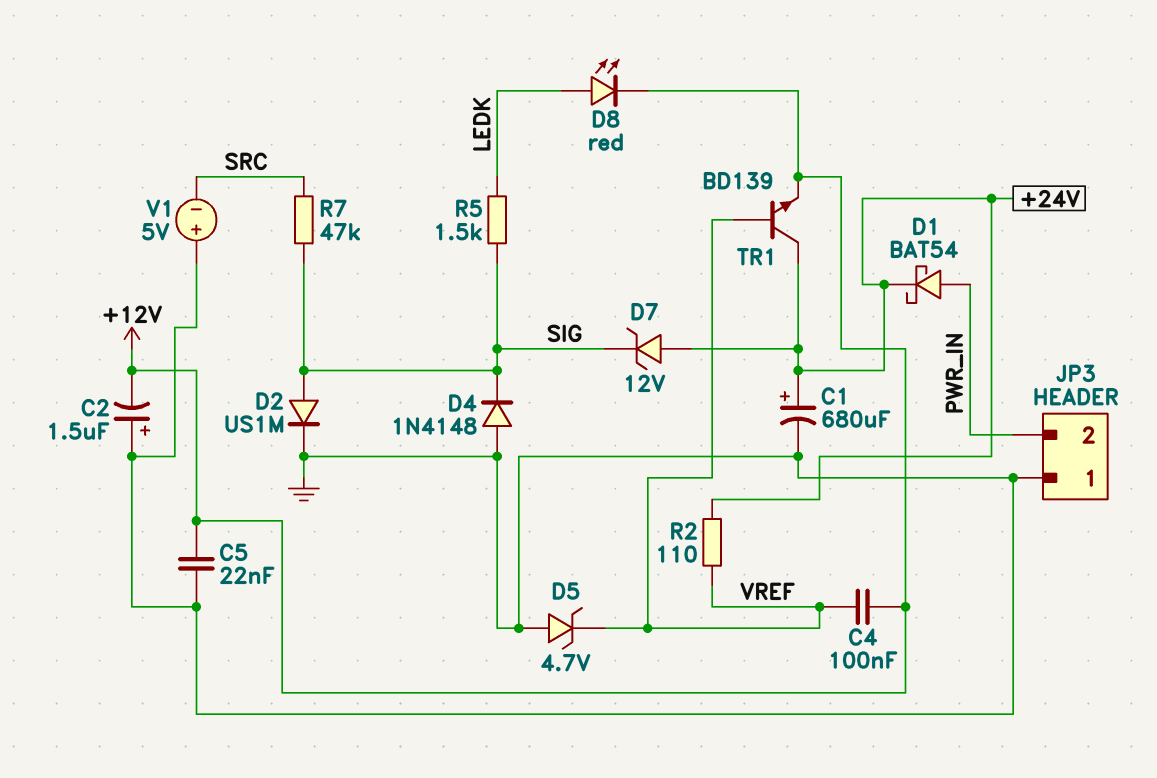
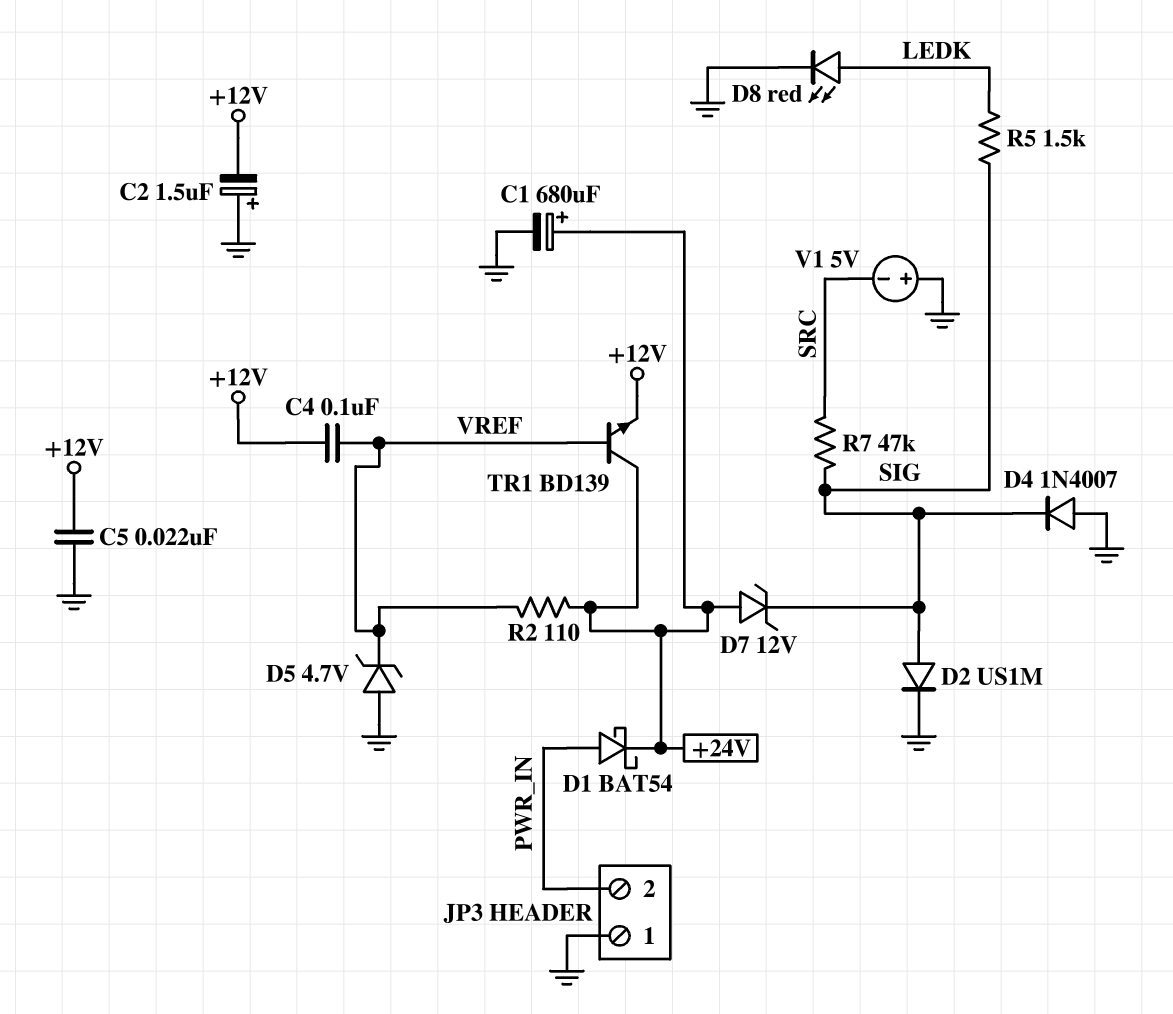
D4: diode 1N4148 (A GND, K SIG) -> diode 1N4007 (A GND, K SIG)
D8: LED red (A LEDK, K +12V) -> LED red (A LEDK, K GND)

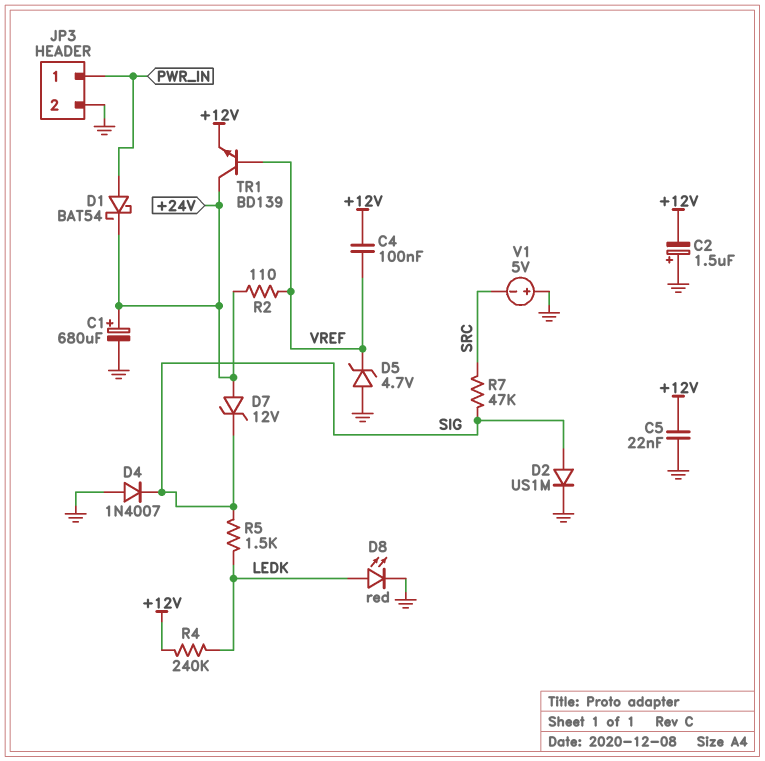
JP3 pin 1: GND -> PWR_IN
JP3 pin 2: PWR_IN -> GND
R4: none -> 240k (+12V, LEDK)

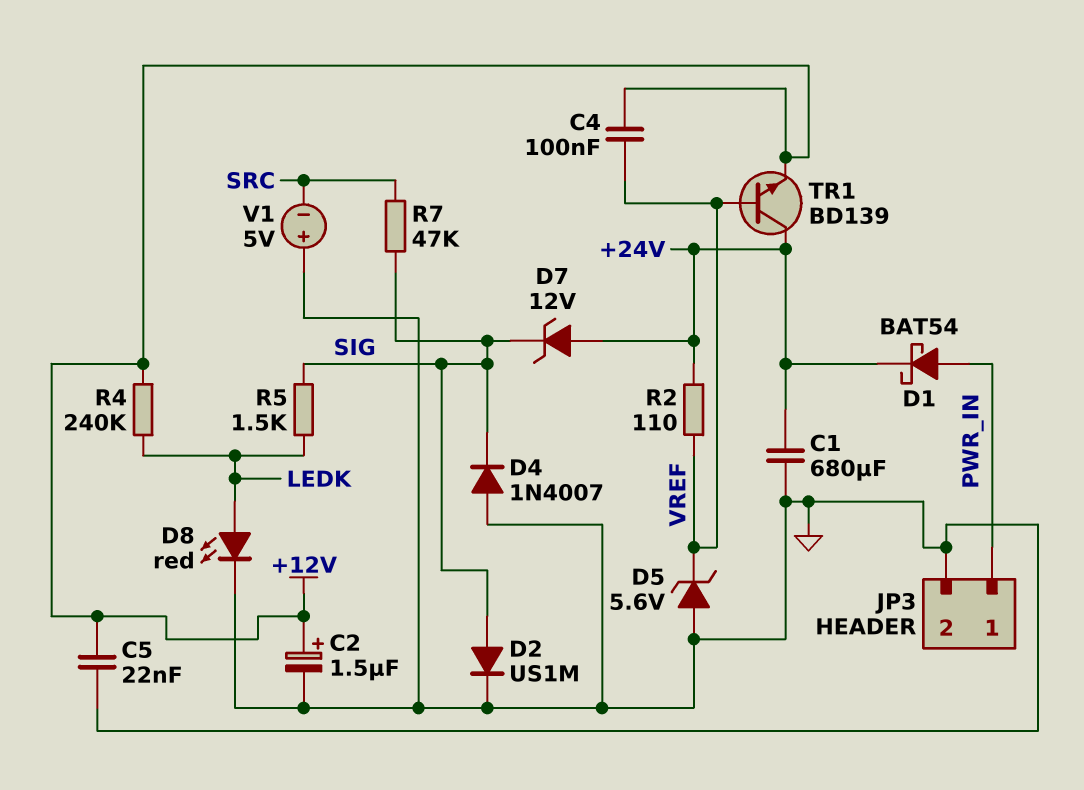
C1: 680uF (plus +24V, minus GND) -> 680uF (+24V, GND)
C2: 1.5uF (plus GND, minus +12V) -> 1.5uF (plus +12V, minus GND)
D5: zener 4.7V (A GND, K VREF) -> zener 5.6V (A GND, K VREF)

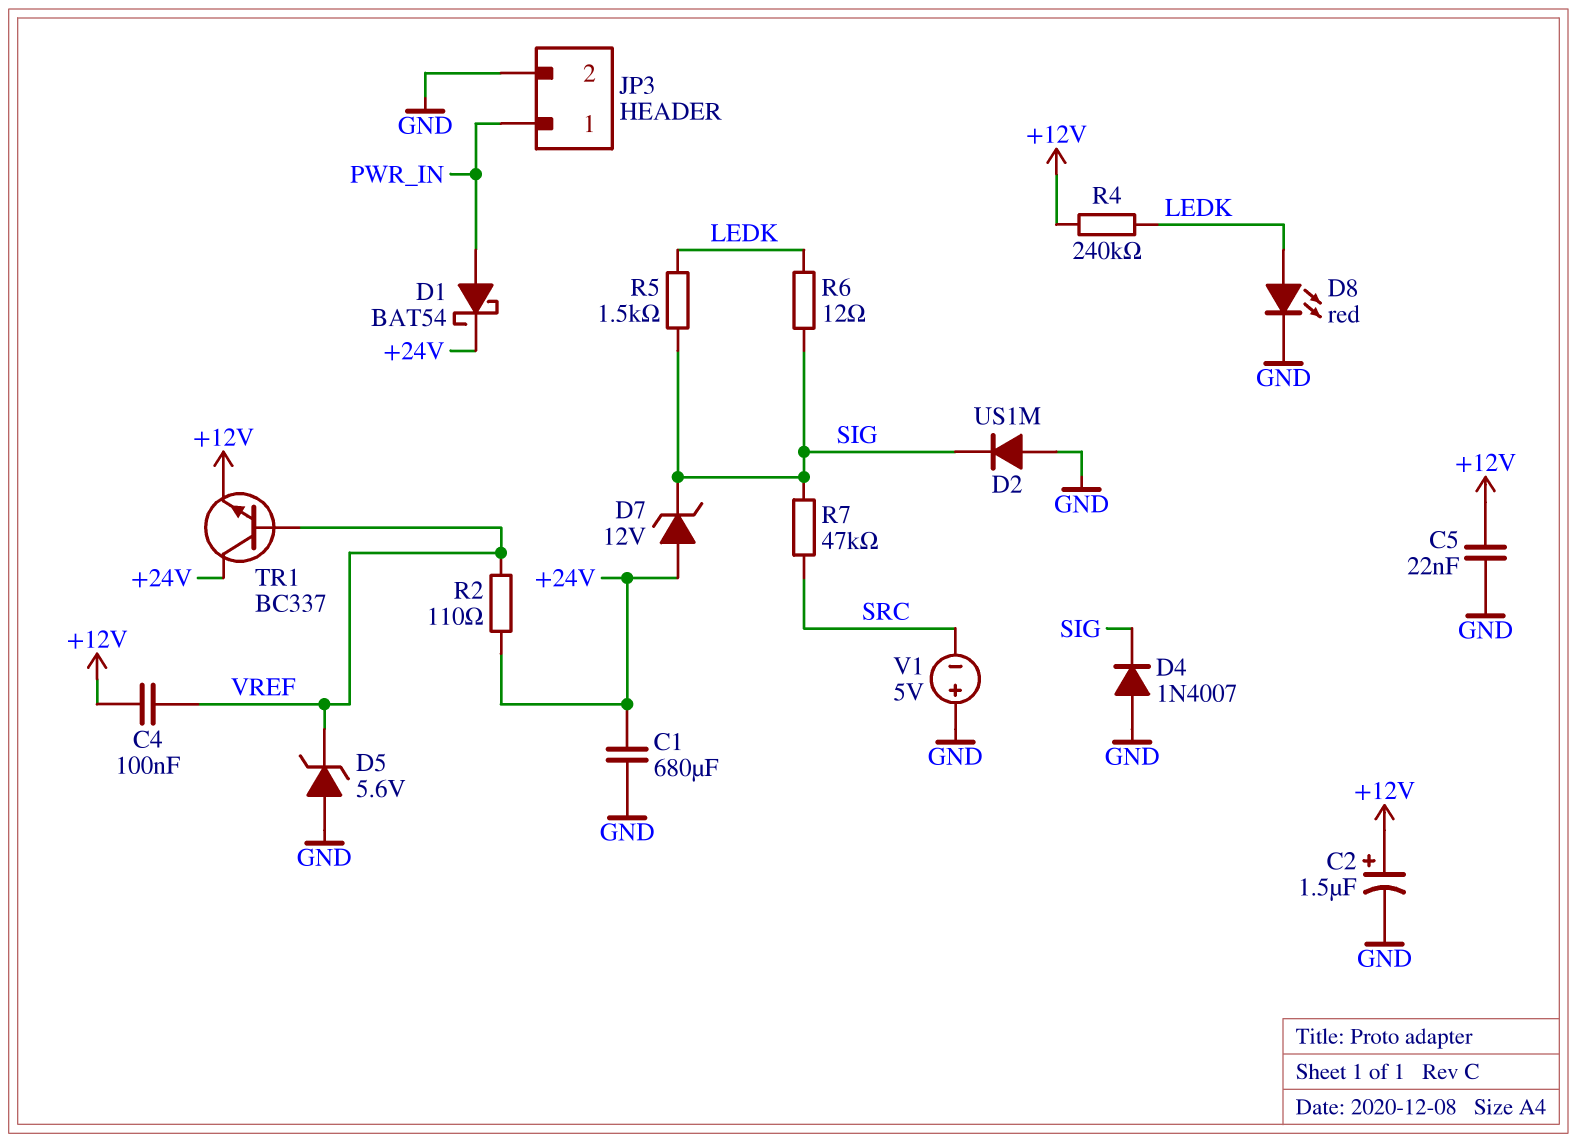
D2: diode US1M (A SIG, K GND) -> diode US1M (A GND, K SIG)
R6: none -> 12 (LEDK, SIG)
TR1: NPN BD139 (B VREF, C +24V, E +12V) -> NPN BC337 (B VREF, C +24V, E +12V)

